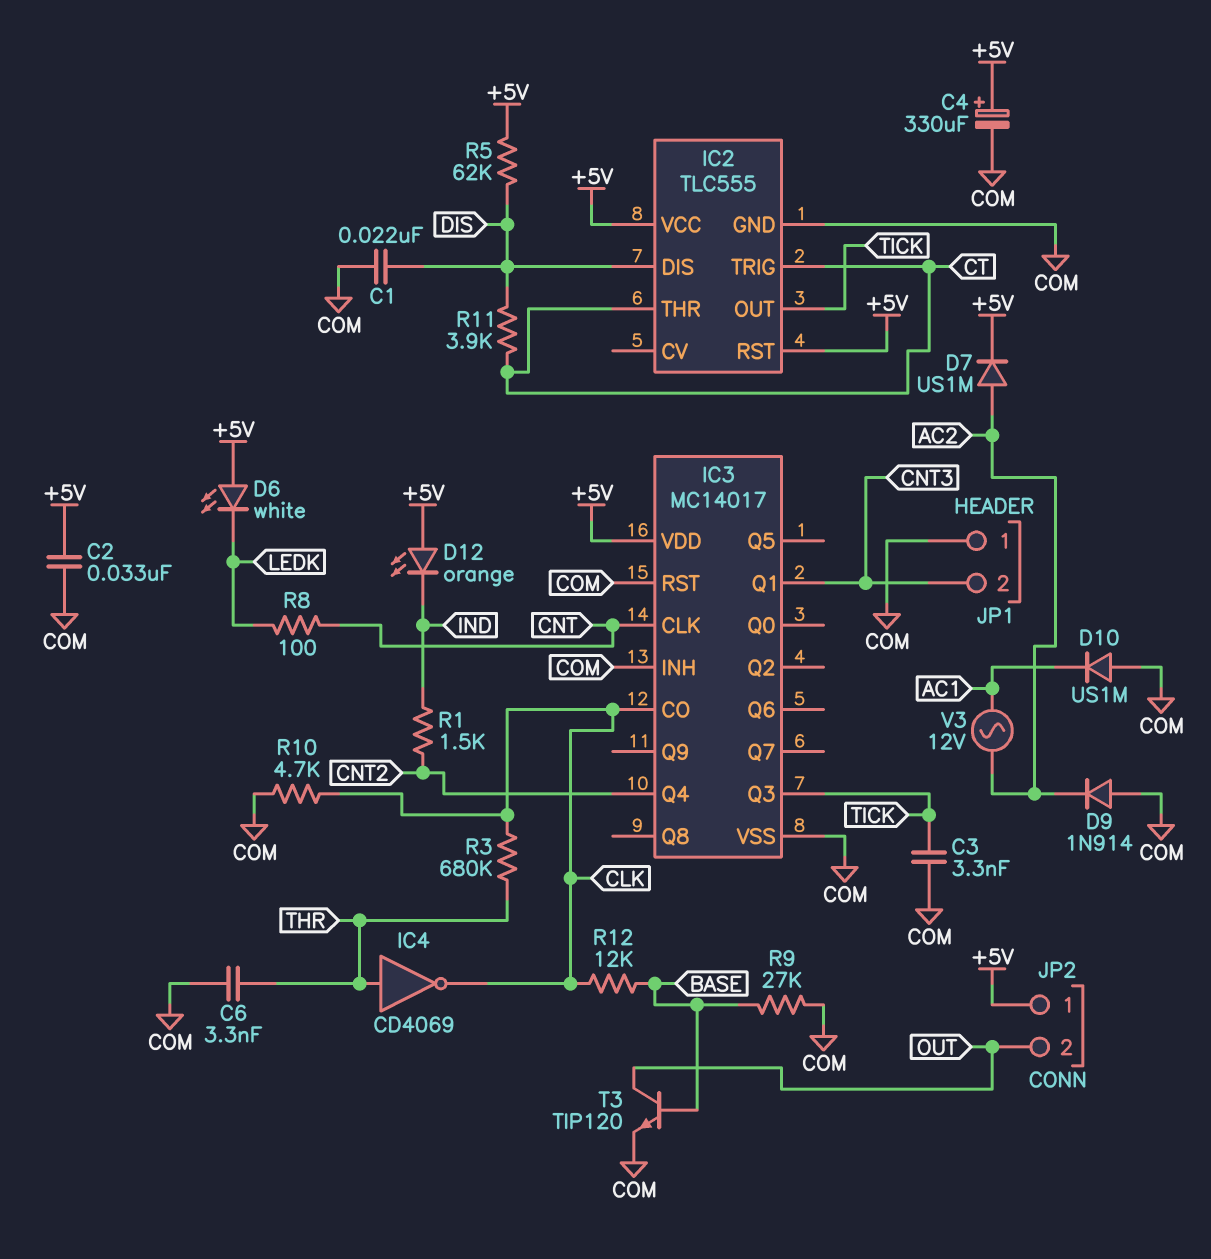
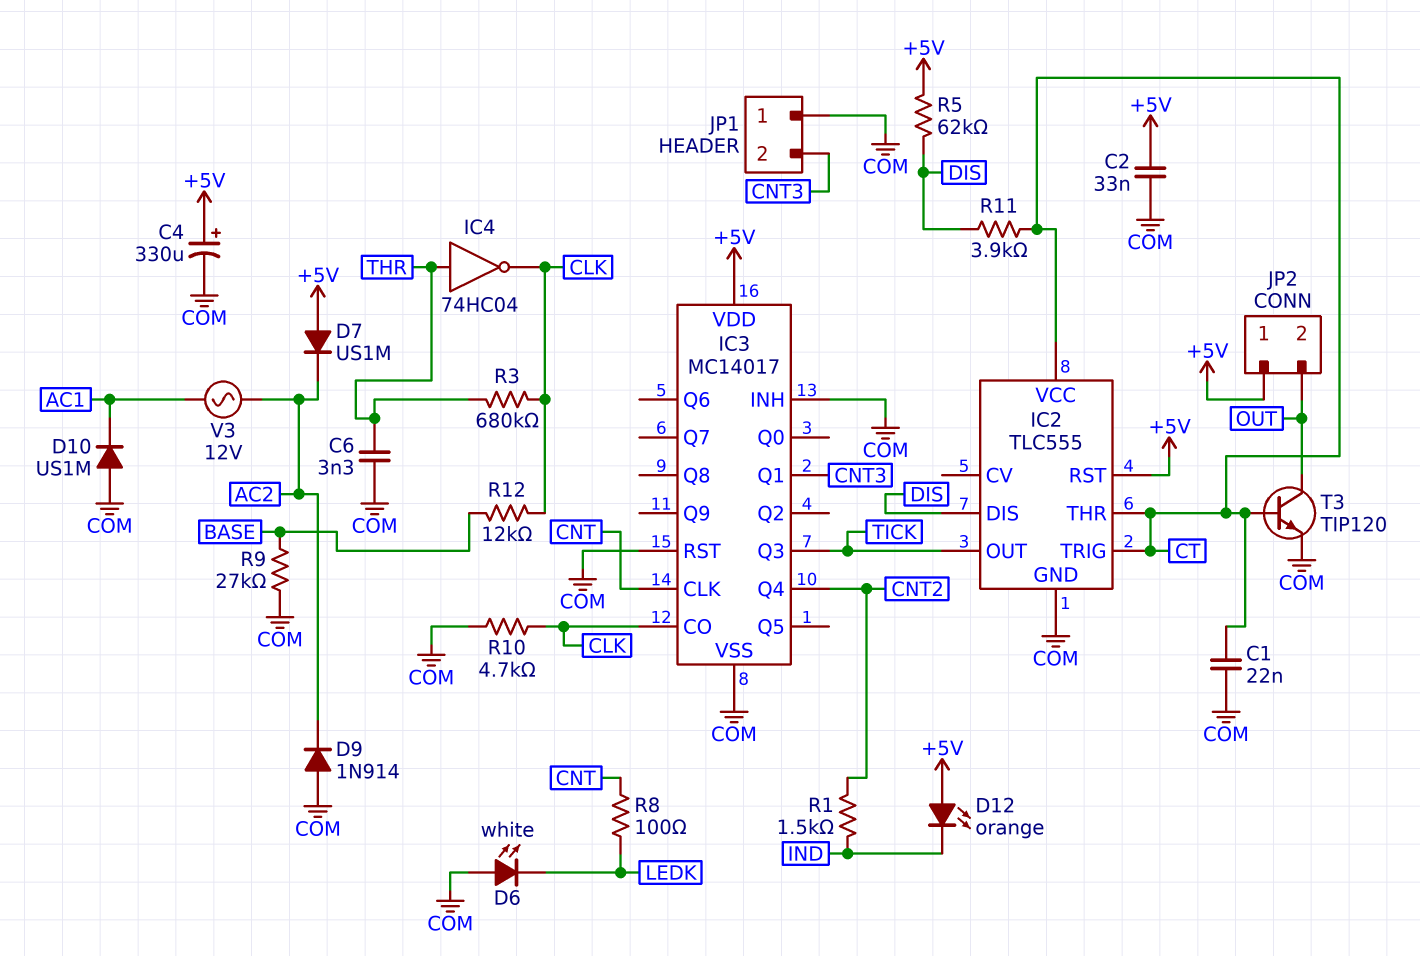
C1: 22nF (COM, DIS) -> 22nF (COM, CT)
C3: 3.3nF (COM, TICK) -> none
D6: LED white (A +5V, K LEDK) -> LED white (A COM, K LEDK)
D7: diode US1M (A AC2, K +5V) -> diode US1M (A +5V, K AC2)
IC2 pin VCC: +5V -> CT
IC4: NOT CD4069 (in THR, out CLK) -> NOT 74HC04 (in THR, out CLK)
T3: NPN TIP120 (B BASE, C OUT, E COM) -> NPN TIP120 (B CT, C OUT, E COM)

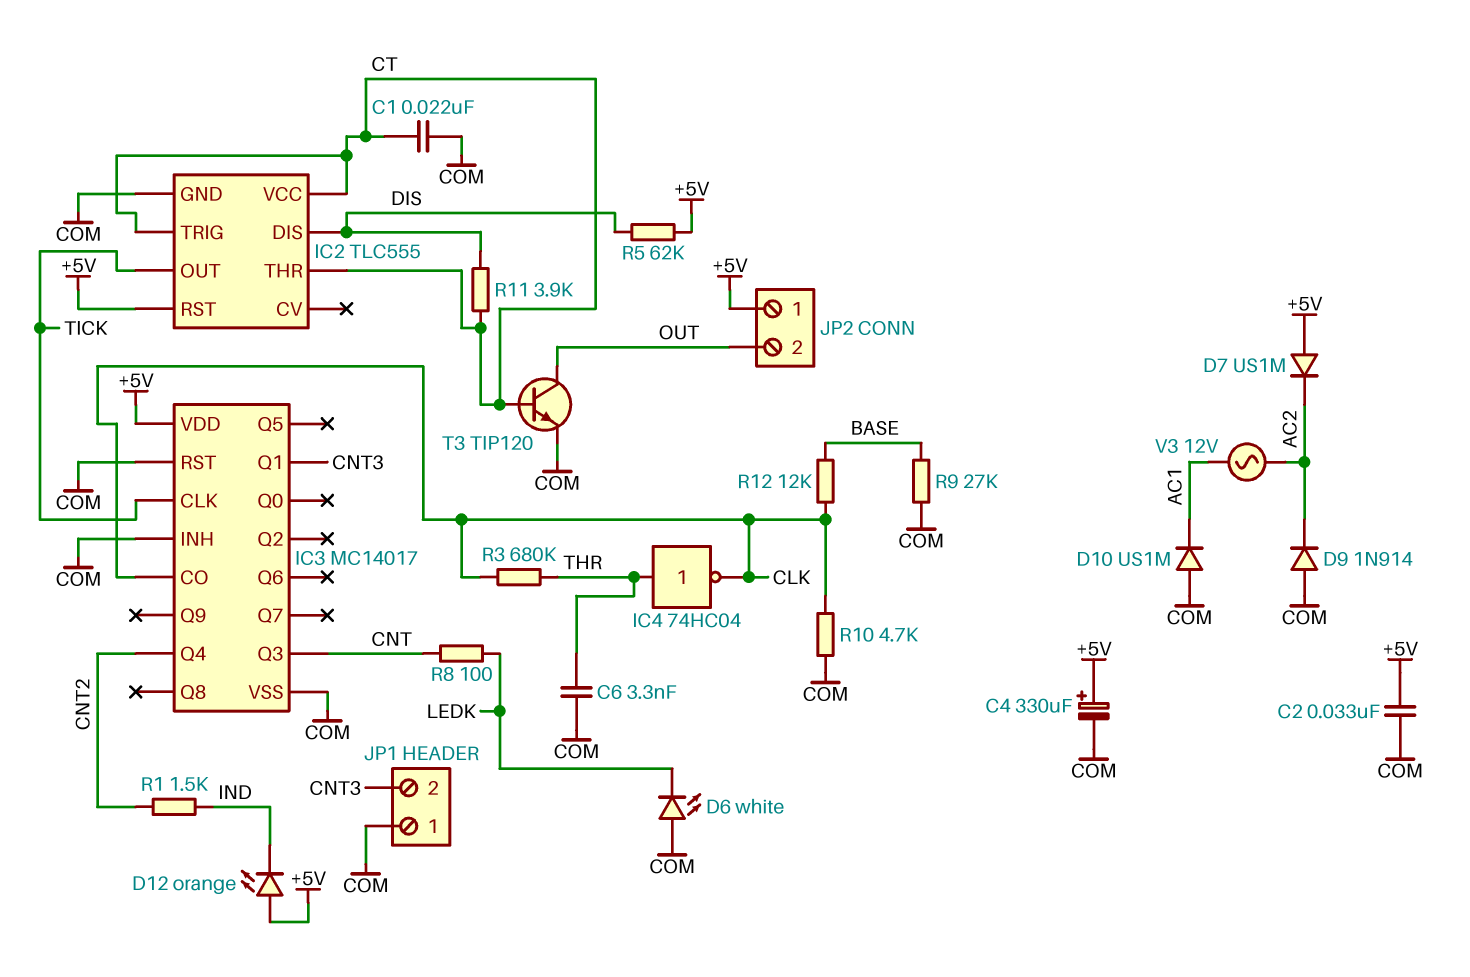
IC3 pin CLK: CNT -> TICK
IC3 pin Q3: TICK -> CNT

